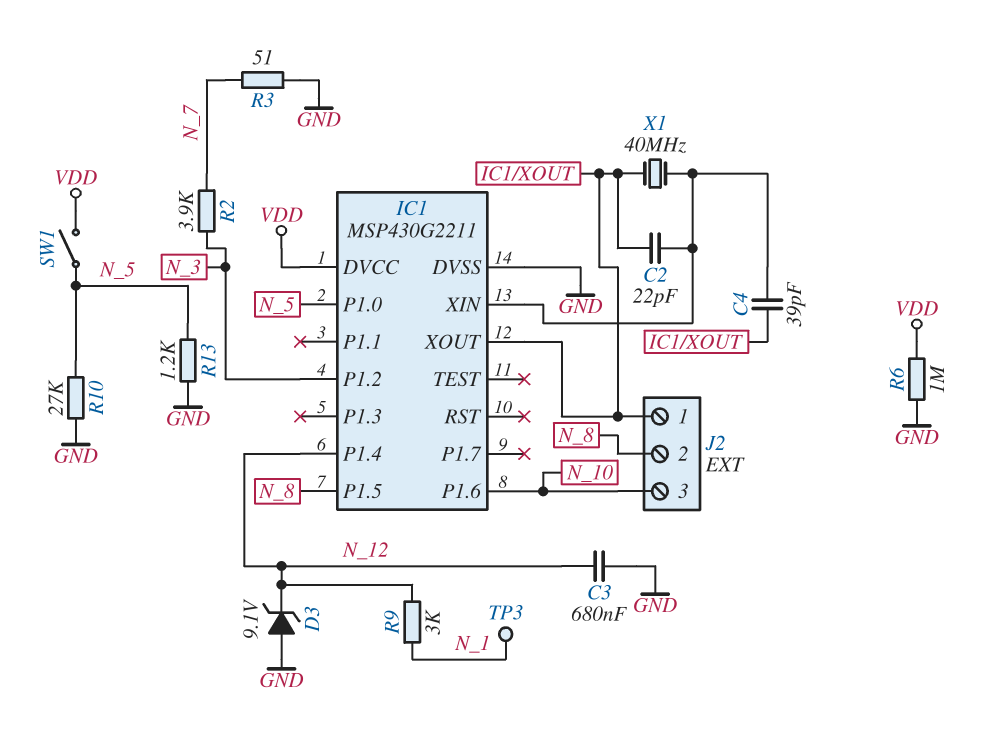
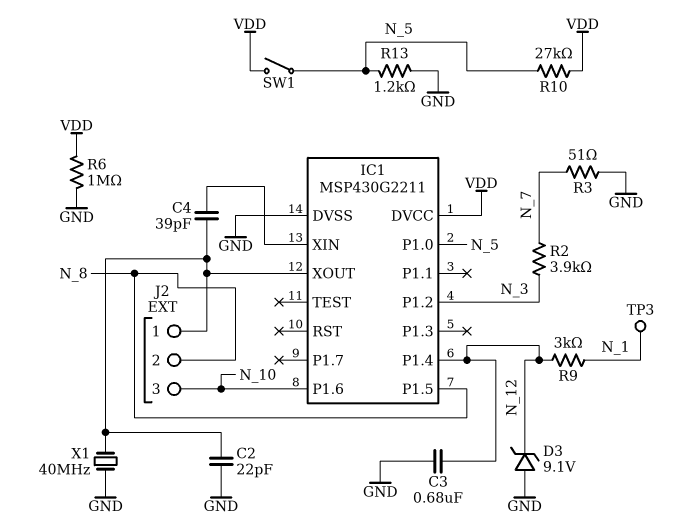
C2: 22pF (IC1/XIN, IC1/XOUT) -> 22pF (GND, IC1/XOUT)
R10: 27k (GND, N_5) -> 27k (N_5, VDD)
X1: 40MHz (IC1/XIN, IC1/XOUT) -> 40MHz (GND, IC1/XOUT)

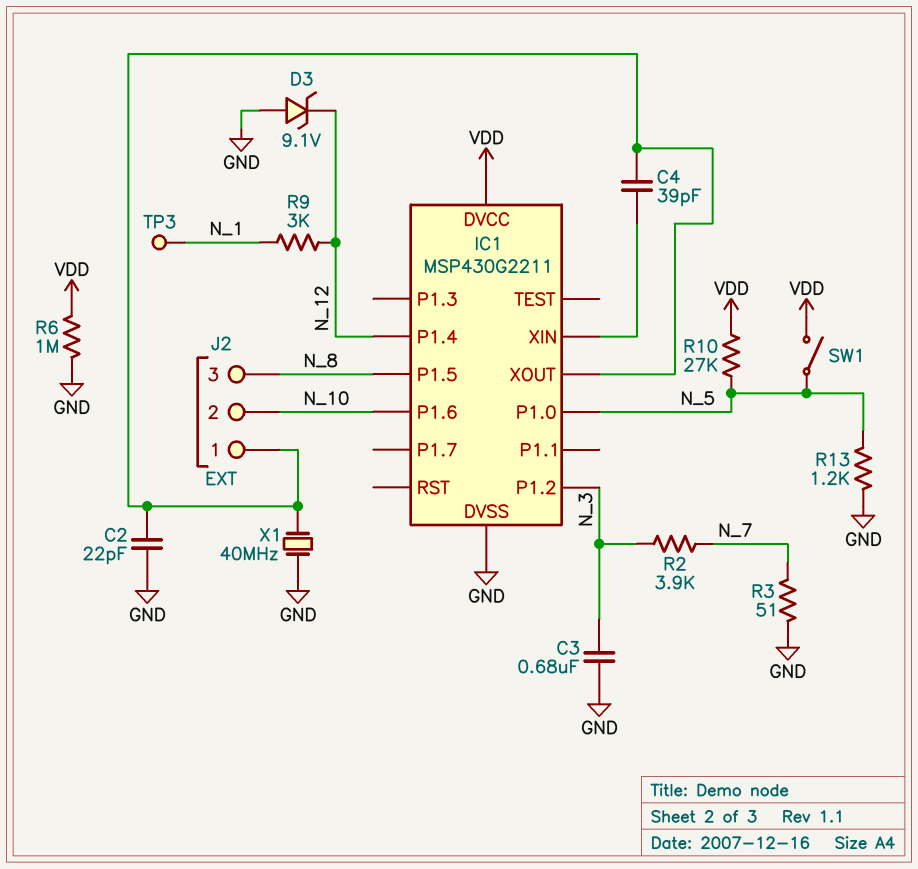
C3: 680nF (GND, N_12) -> 680nF (GND, N_3)
J2 pin 2: N_8 -> N_10
J2 pin 3: N_10 -> N_8

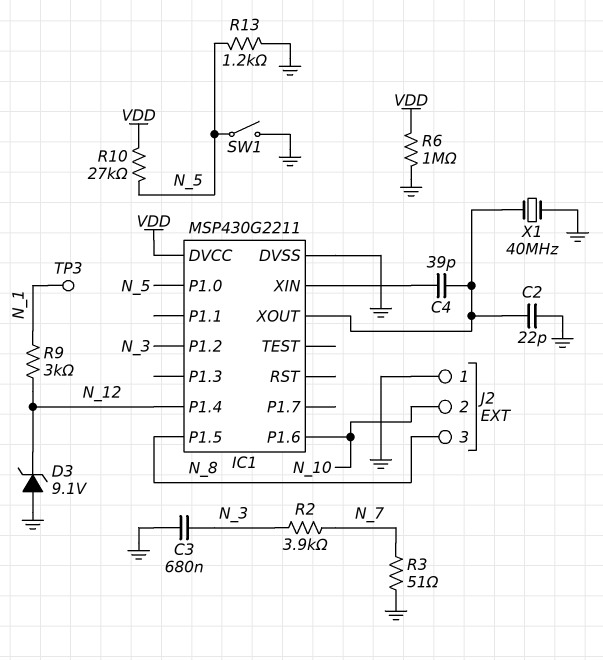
J2 pin 1: IC1/XOUT -> GND
SW1: switch (N_5, VDD) -> switch (GND, N_5)

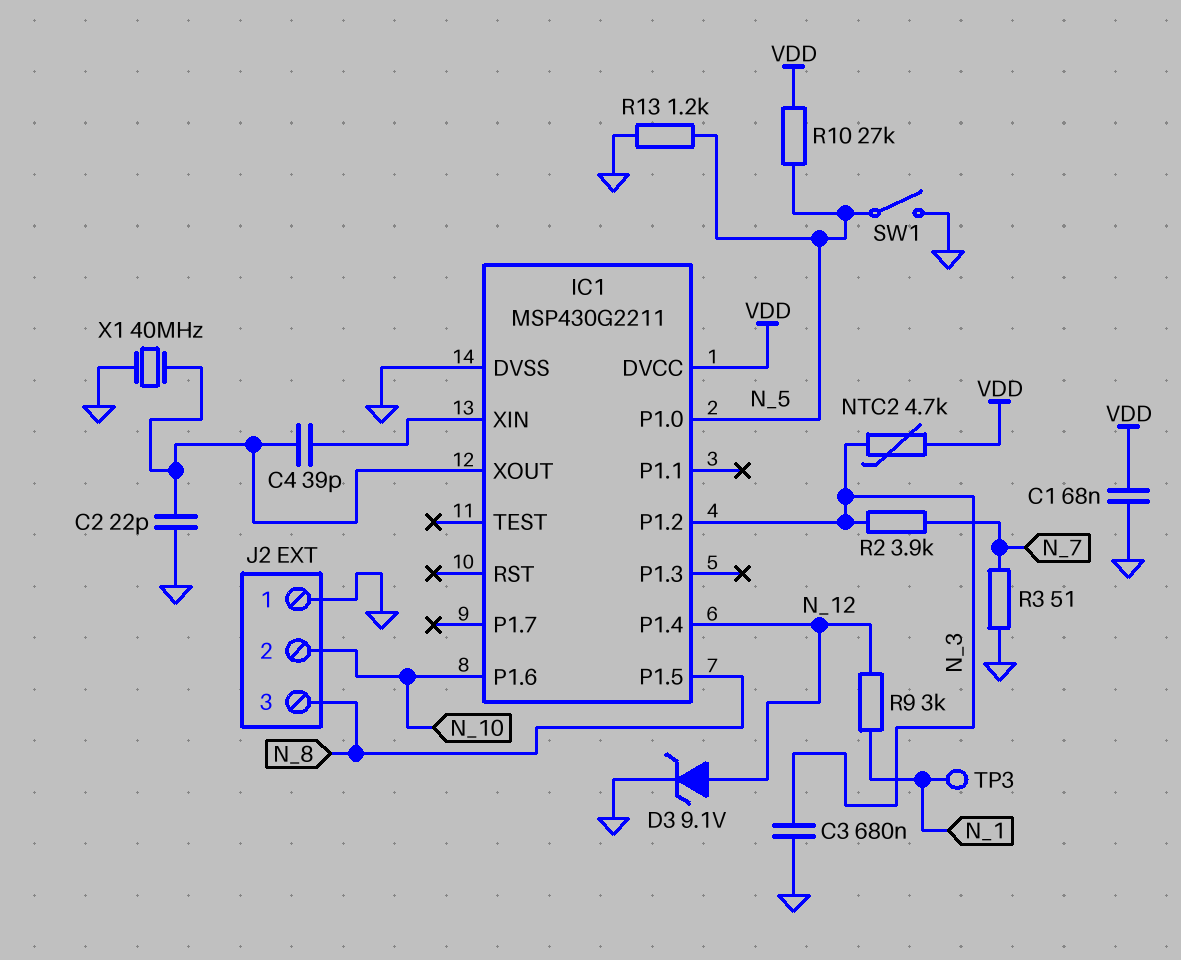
C1: none -> 68nF (GND, VDD)
D3: zener 9.1V (A GND, K N_12) -> zener 9.1V (A N_12, K GND)
NTC2: none -> 4.7k (N_3, VDD)
R6: 1M (GND, VDD) -> none

